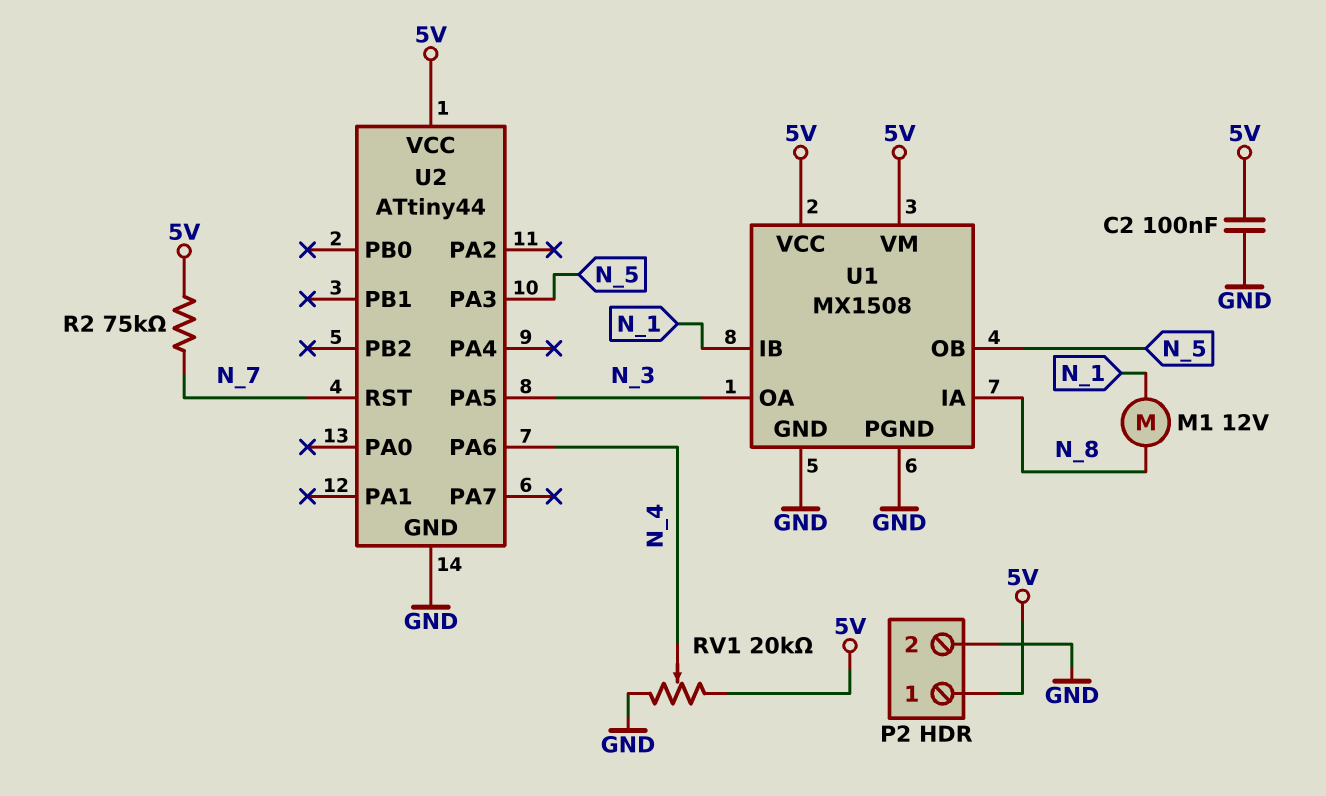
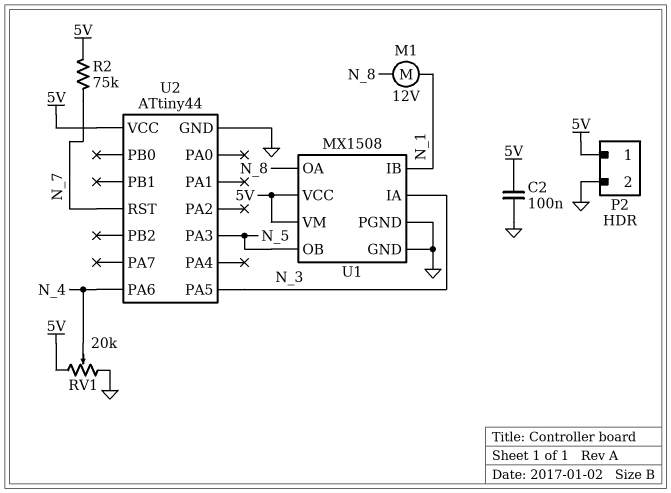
U1 pin IA: N_8 -> N_3
U1 pin OA: N_3 -> N_8

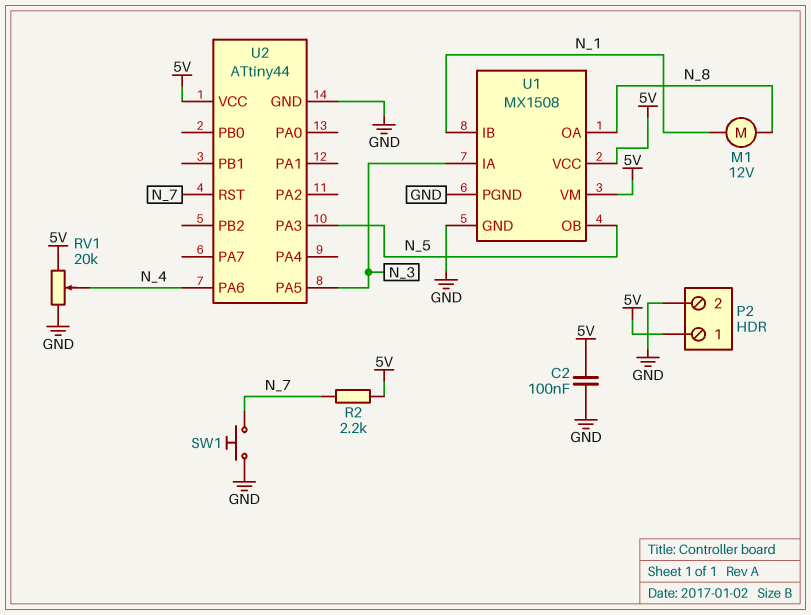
R2: 75k (5V, N_7) -> 2.2k (5V, N_7)
SW1: none -> button (GND, N_7)

